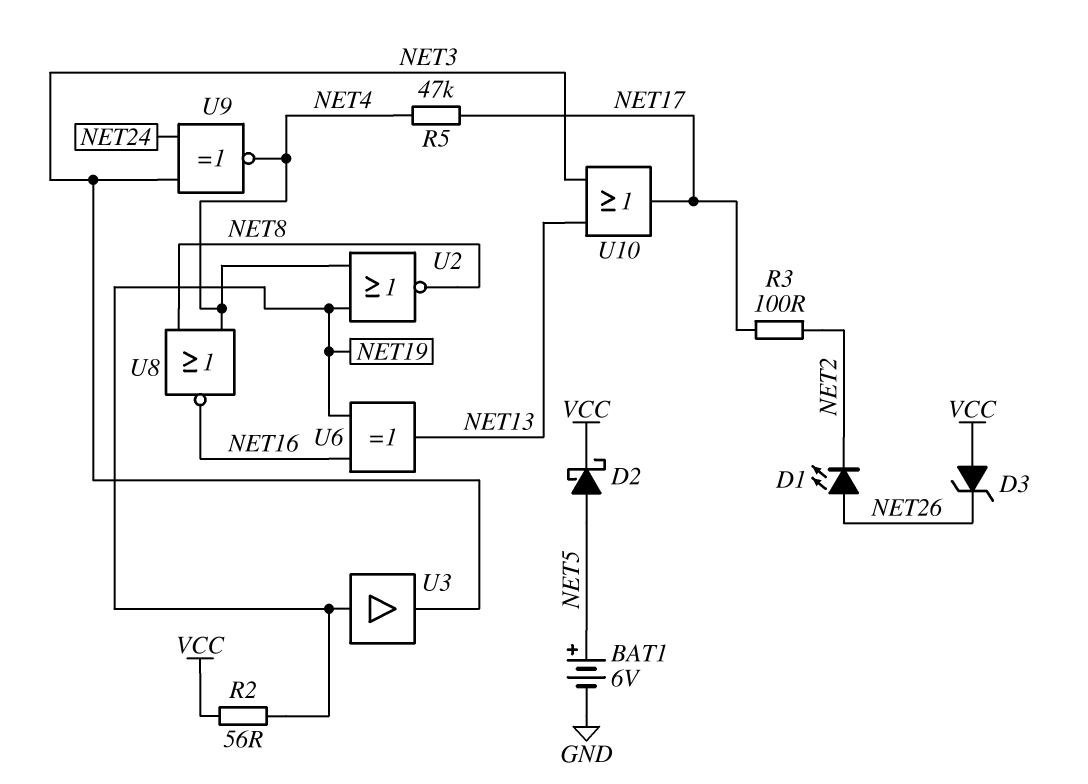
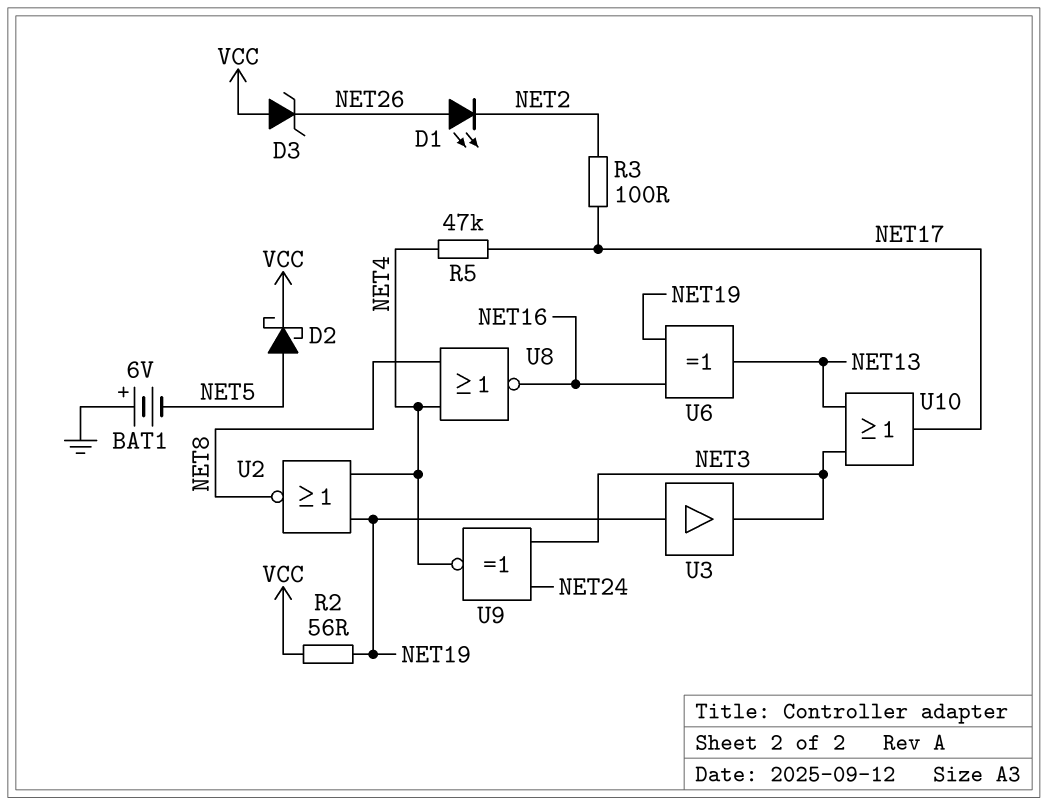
BAT1: 6V (plus NET5, minus GND) -> 6V (plus GND, minus NET5)

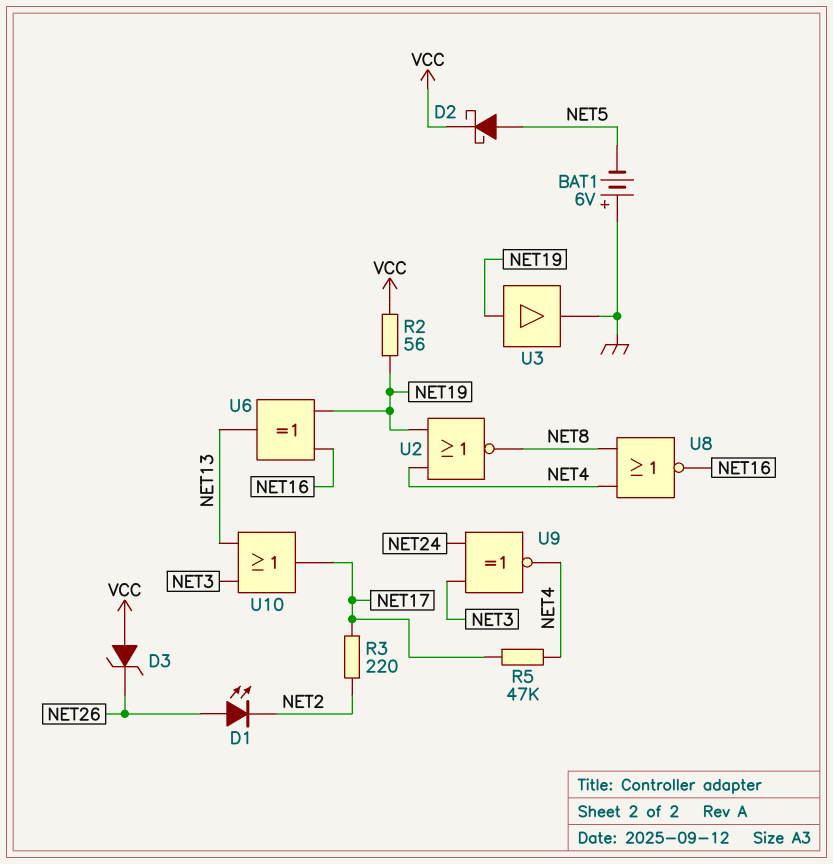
R3: 100 (NET2, NET17) -> 220 (NET2, NET17)
U3: buffer (in NET19, out NET3) -> buffer (in NET19, out GND)

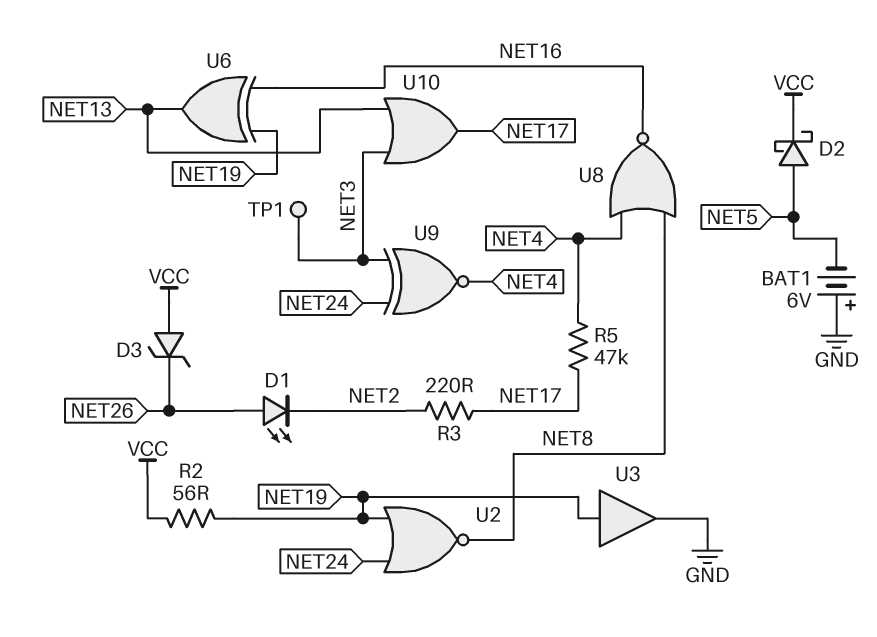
TP1: none -> test point (NET3)
U2: NOR (in NET4, in NET19, out NET8) -> NOR (in NET19, in NET24, out NET8)

